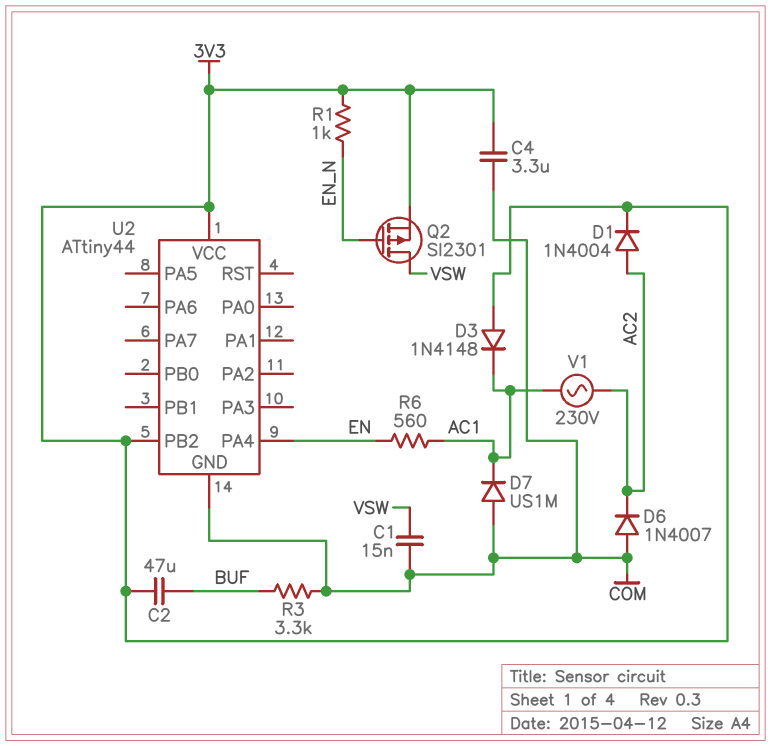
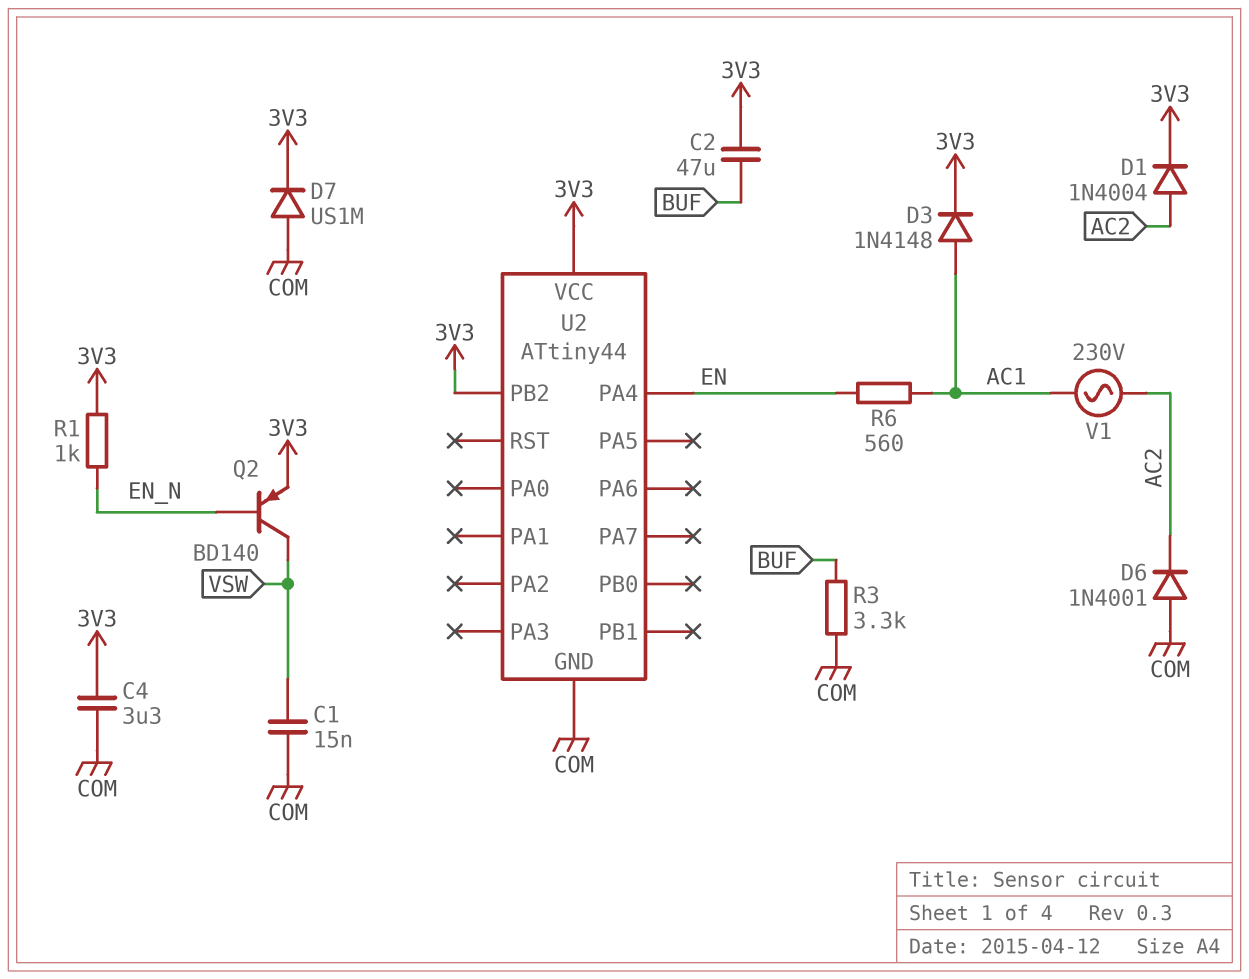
D3: diode 1N4148 (A 3V3, K AC1) -> diode 1N4148 (A AC1, K 3V3)
D6: diode 1N4007 (A COM, K AC2) -> diode 1N4001 (A COM, K AC2)
D7: diode US1M (A COM, K AC1) -> diode US1M (A COM, K 3V3)
Q2: PMOS SI2301 (G EN_N, D VSW, S 3V3) -> PNP BD140 (B EN_N, C VSW, E 3V3)

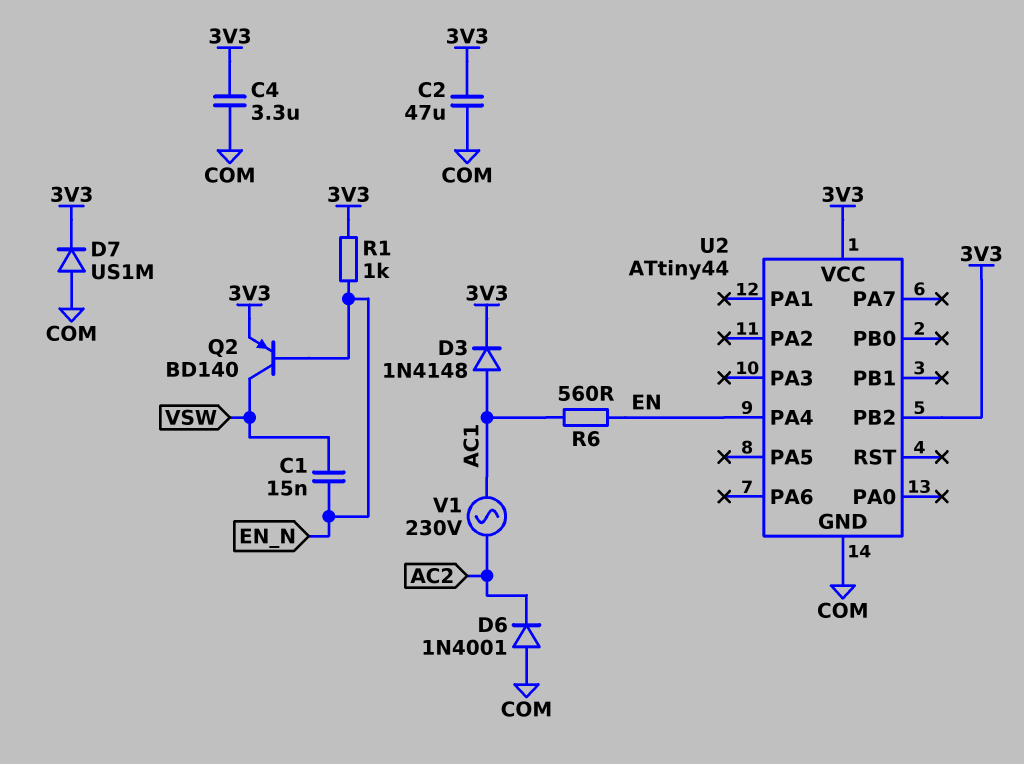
C1: 15nF (COM, VSW) -> 15nF (EN_N, VSW)
C2: 47uF (3V3, BUF) -> 47uF (3V3, COM)
D1: diode 1N4004 (A AC2, K 3V3) -> none
R3: 3.3k (BUF, COM) -> none

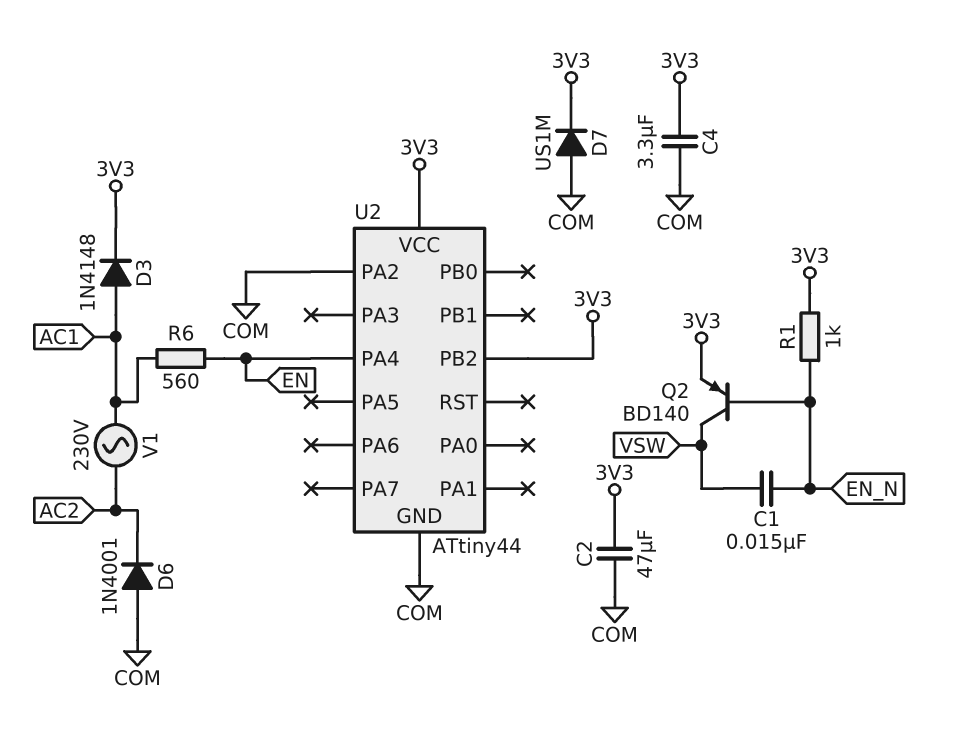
U2 pin PA2: none -> COM

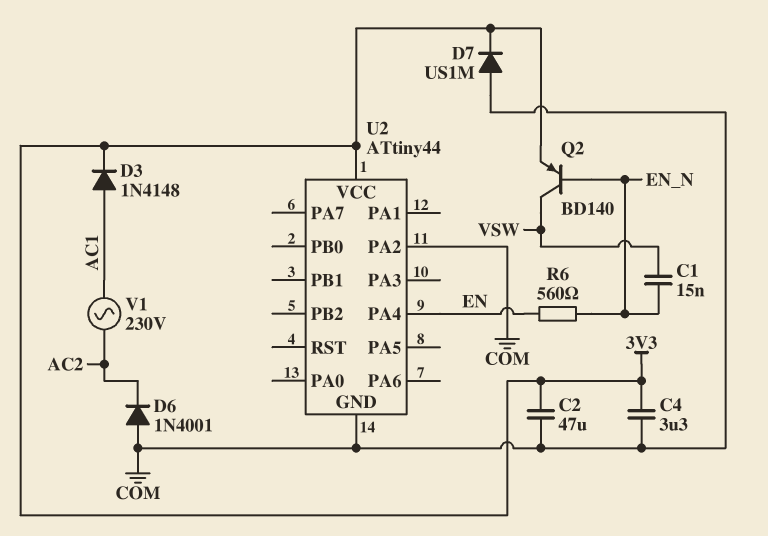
R1: 1k (3V3, EN_N) -> none
R6: 560 (AC1, EN) -> 560 (EN, EN_N)
U2 pin PB2: 3V3 -> none

